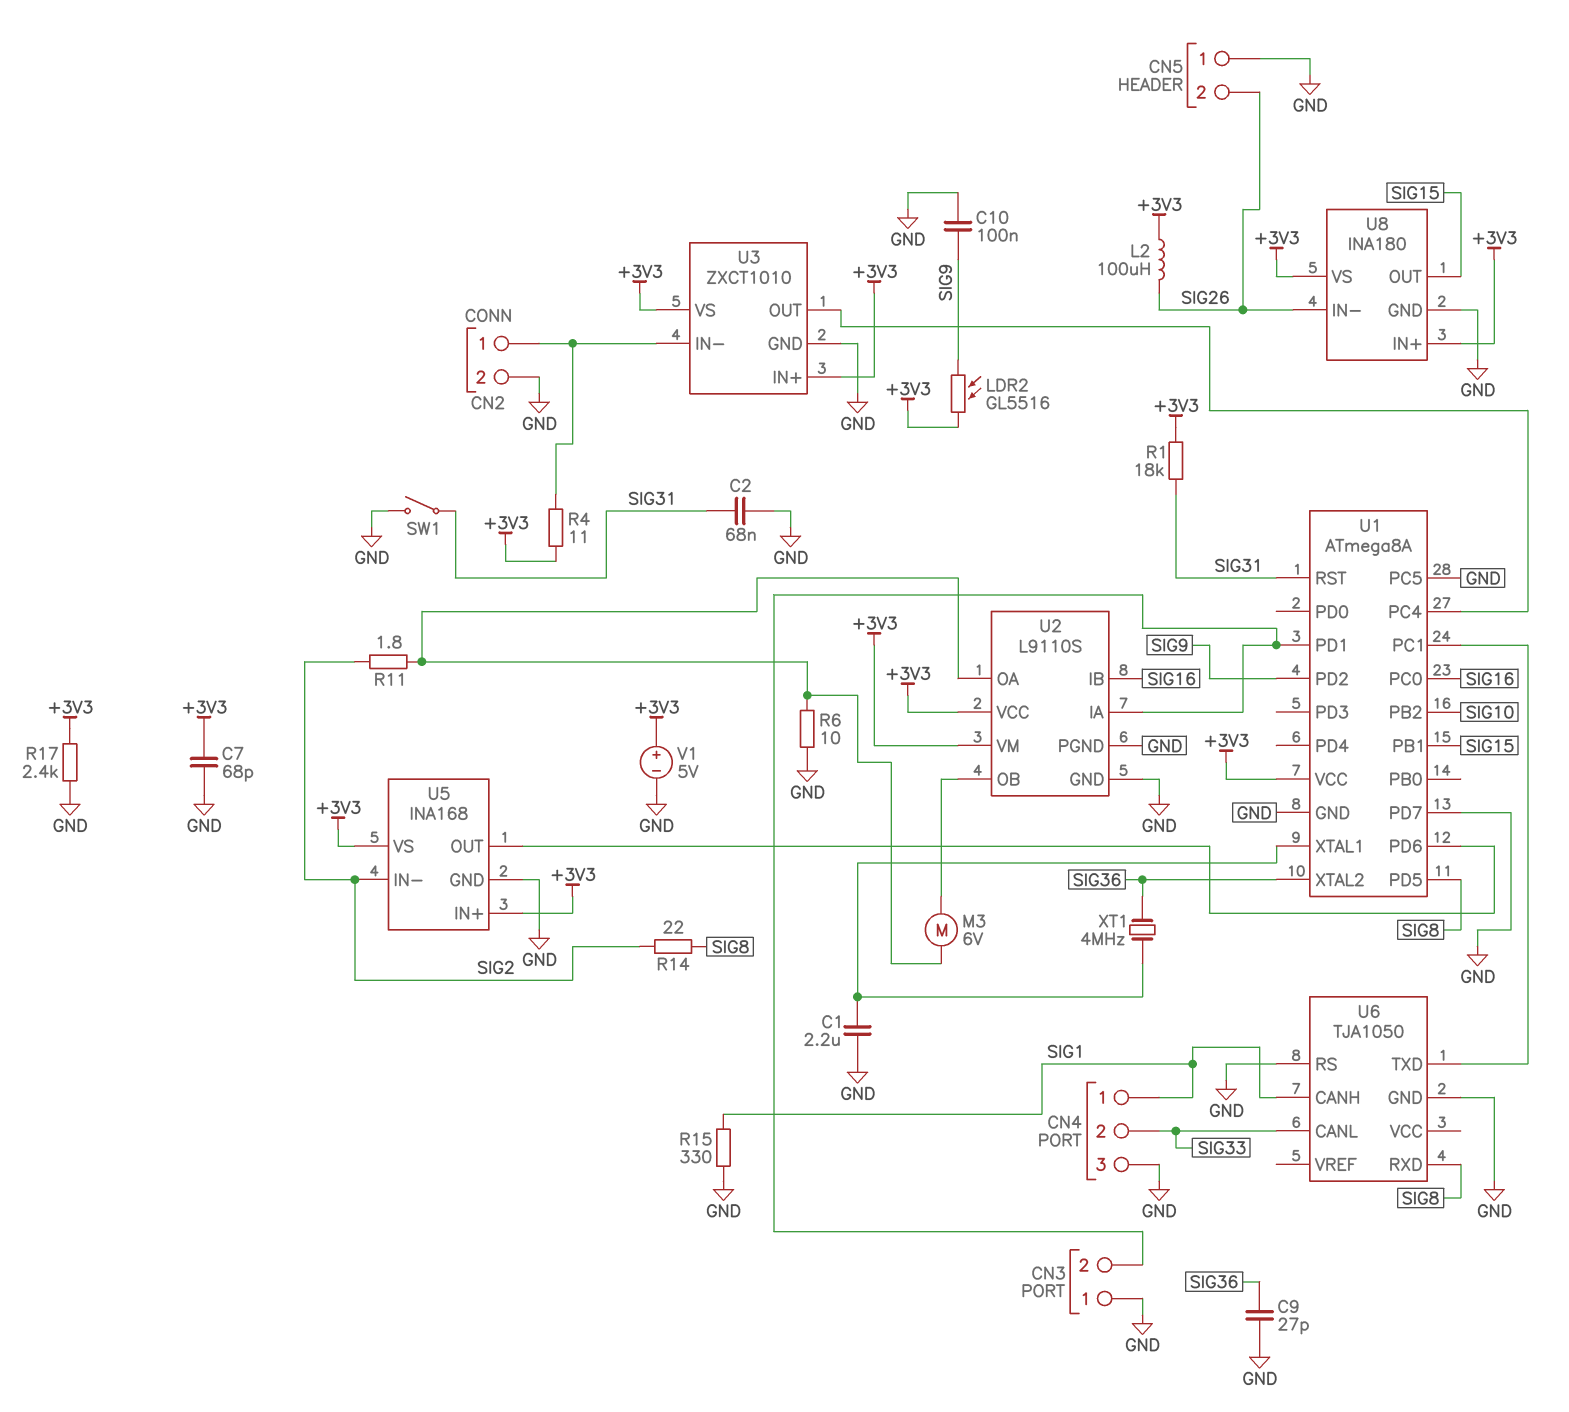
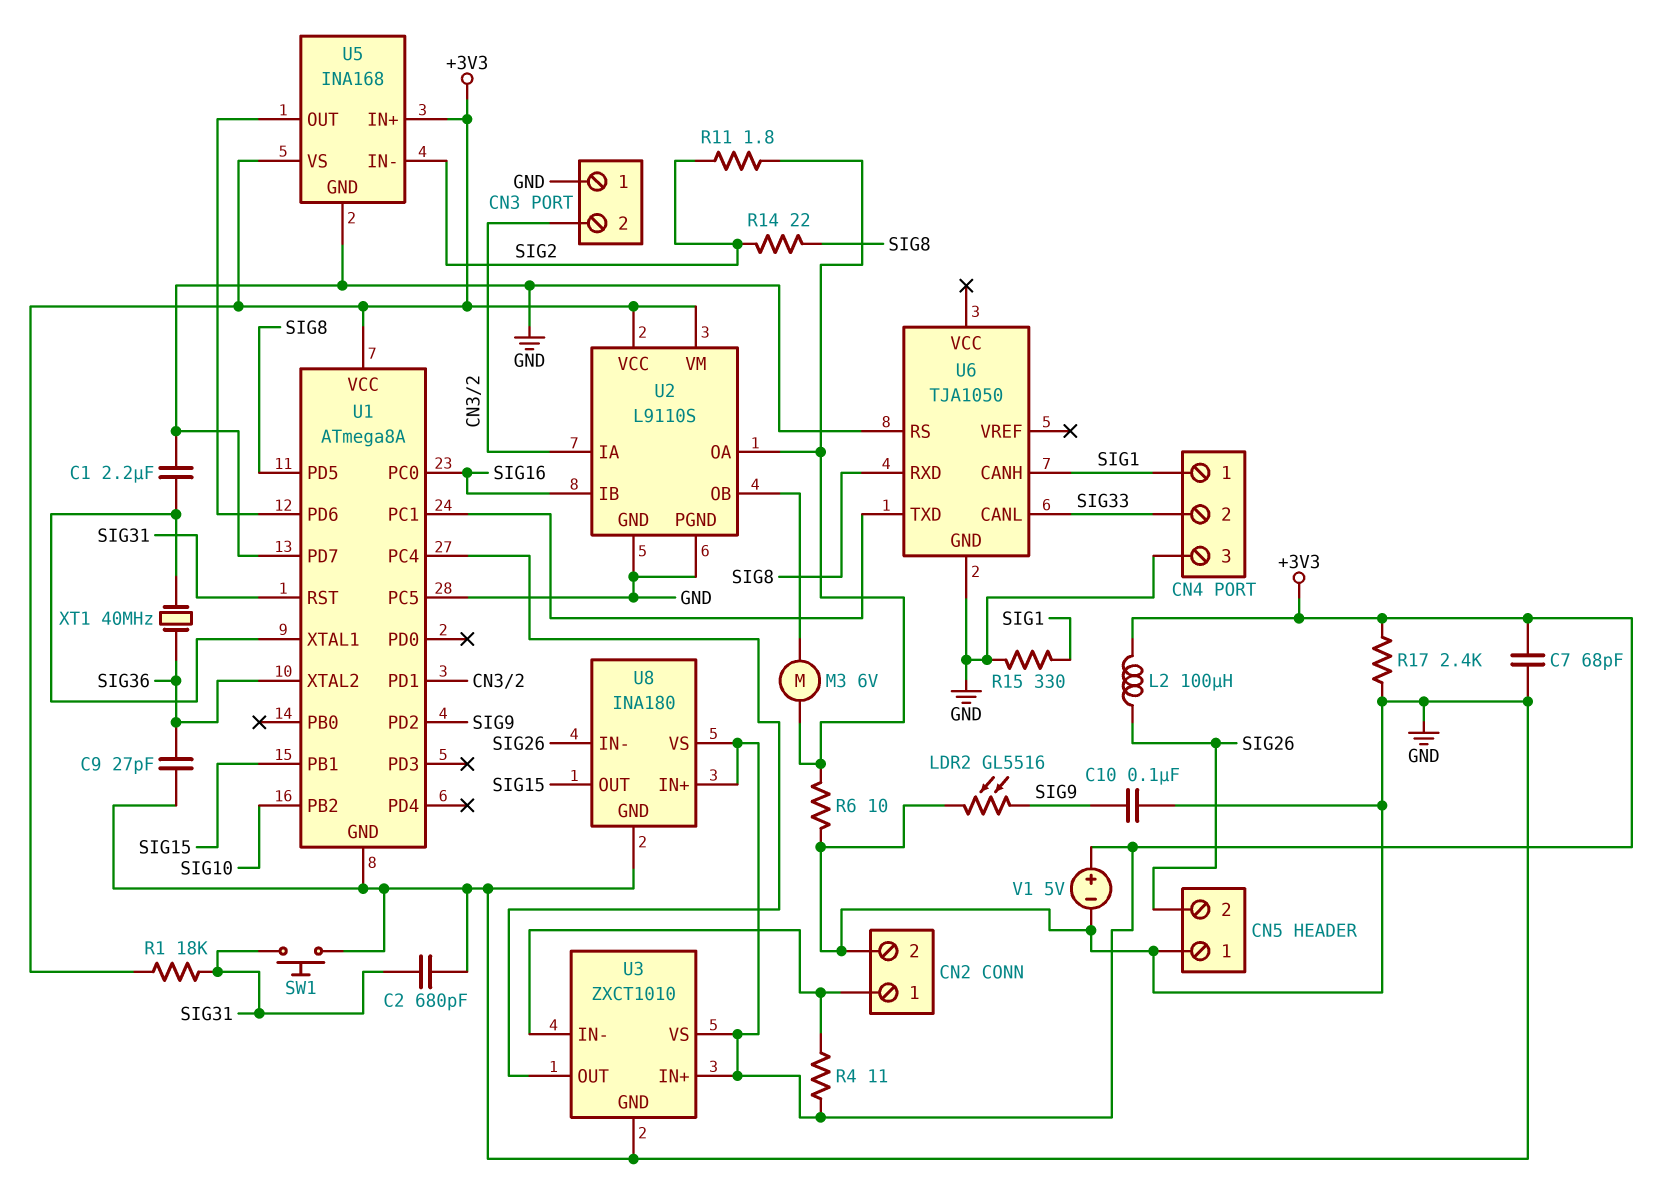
C2: 68nF (GND, SIG31) -> 680pF (GND, SIG31)
LDR2: GL5516 (+3V3, SIG9) -> GL5516 (GND, SIG9)
SW1: switch (GND, SIG31) -> button (GND, SIG31)
XT1: 4MHz (SIG36, U1/XTAL1) -> 40MHz (SIG36, U1/XTAL1)

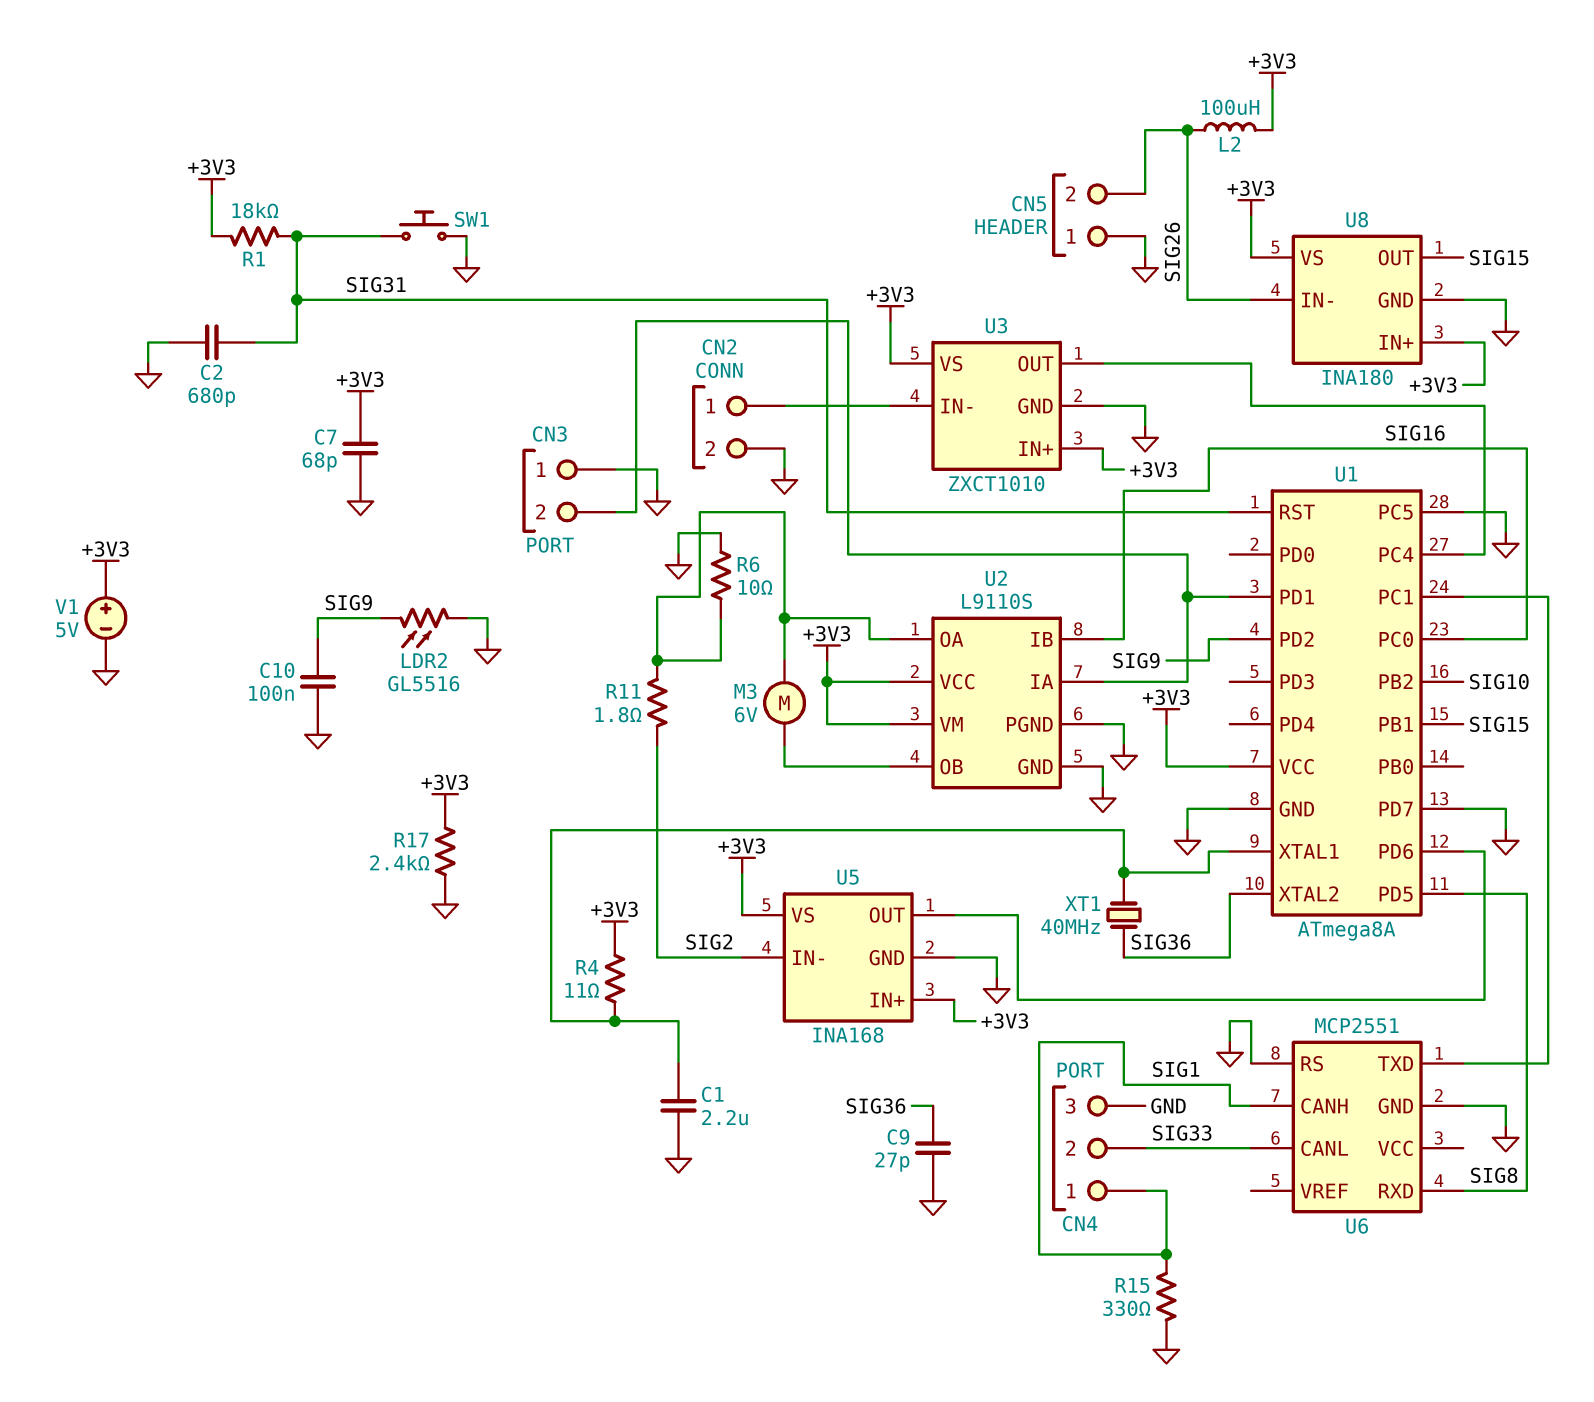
R4: 11 (+3V3, CN2/1) -> 11 (+3V3, U1/XTAL1)
R14: 22 (SIG2, SIG8) -> none
U6: TJA1050 -> MCP2551

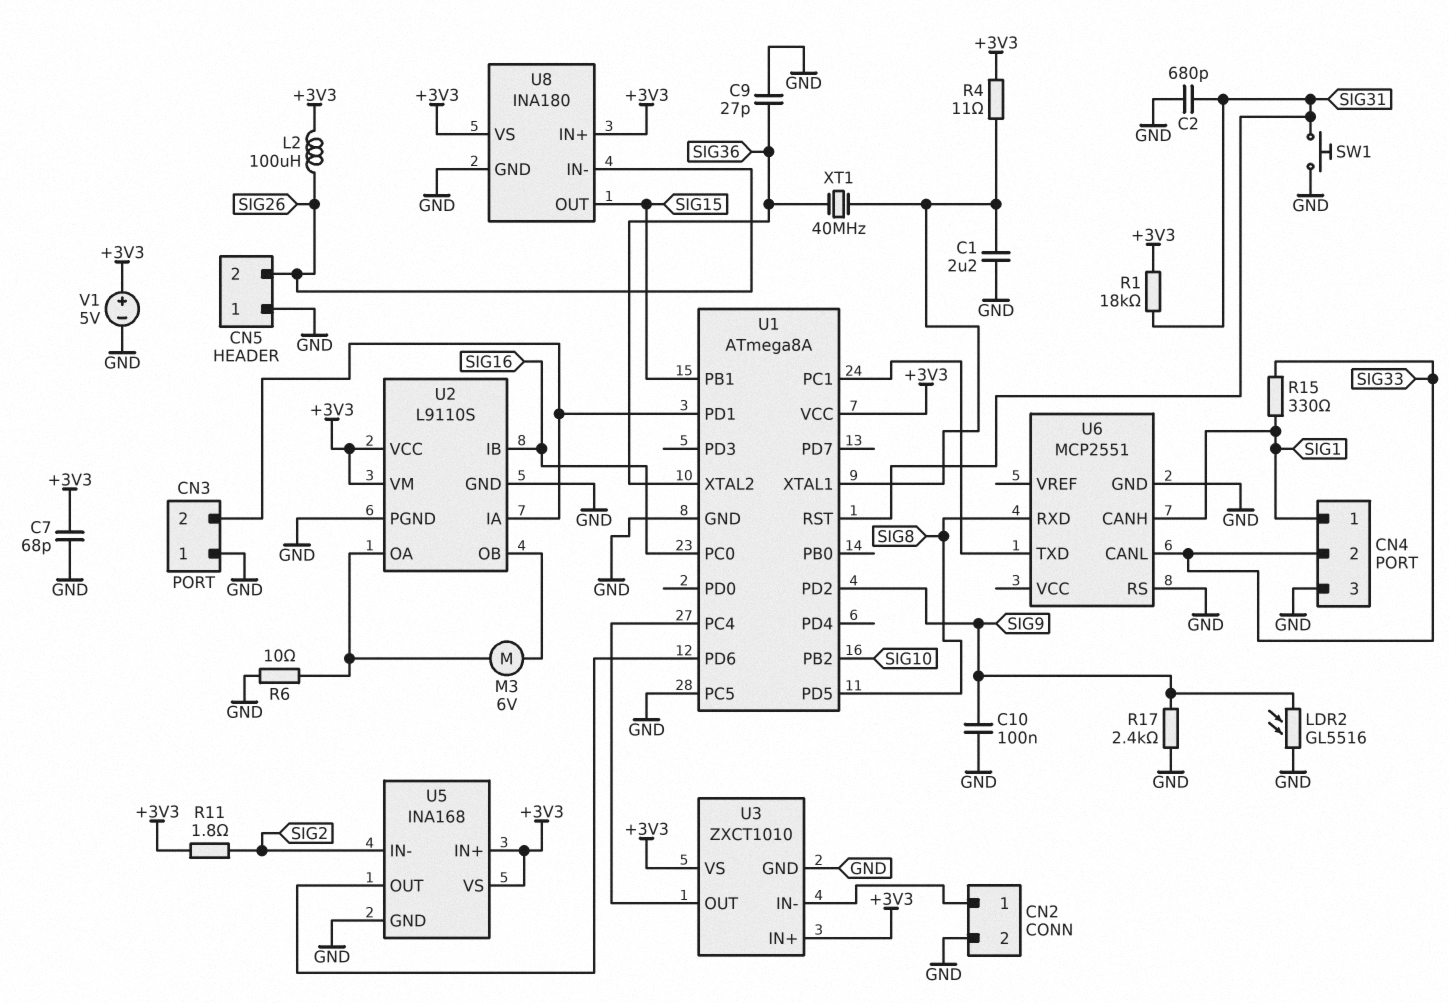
R11: 1.8 (SIG2, U2/OA) -> 1.8 (+3V3, SIG2)
R15: 330 (GND, SIG1) -> 330 (SIG1, SIG33)
R17: 2.4k (+3V3, GND) -> 2.4k (GND, SIG9)
U1 pin PD7: GND -> none

